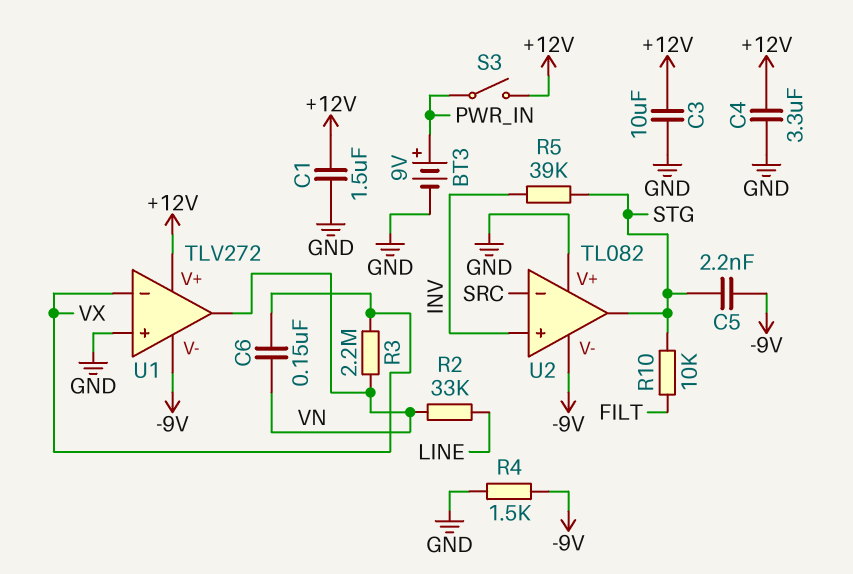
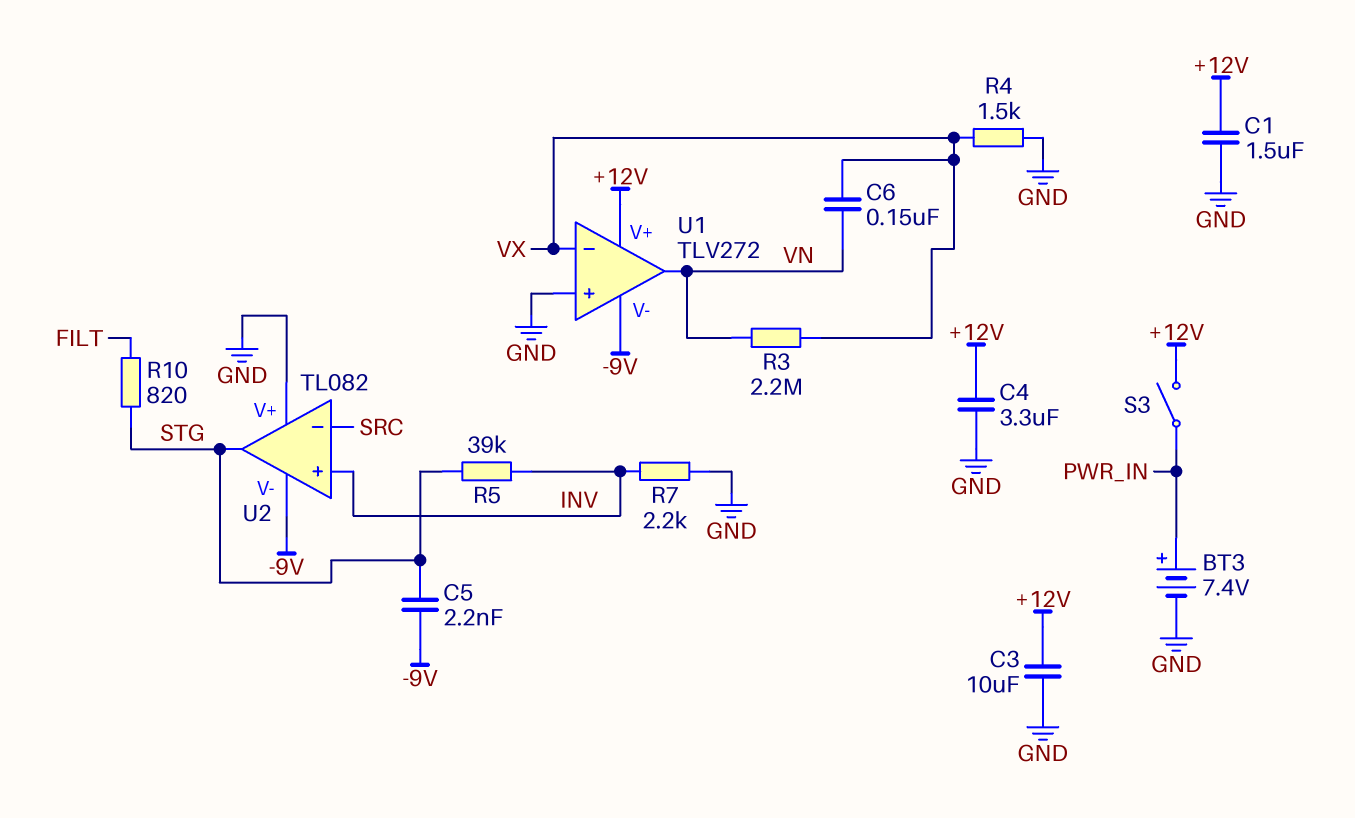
BT3: 9V (plus PWR_IN, minus GND) -> 7.4V (plus PWR_IN, minus GND)
R2: 33k (LINE, VN) -> none
R4: 1.5k (-9V, GND) -> 1.5k (GND, VX)
R7: none -> 2.2k (GND, INV)
R10: 10k (FILT, STG) -> 820 (FILT, STG)

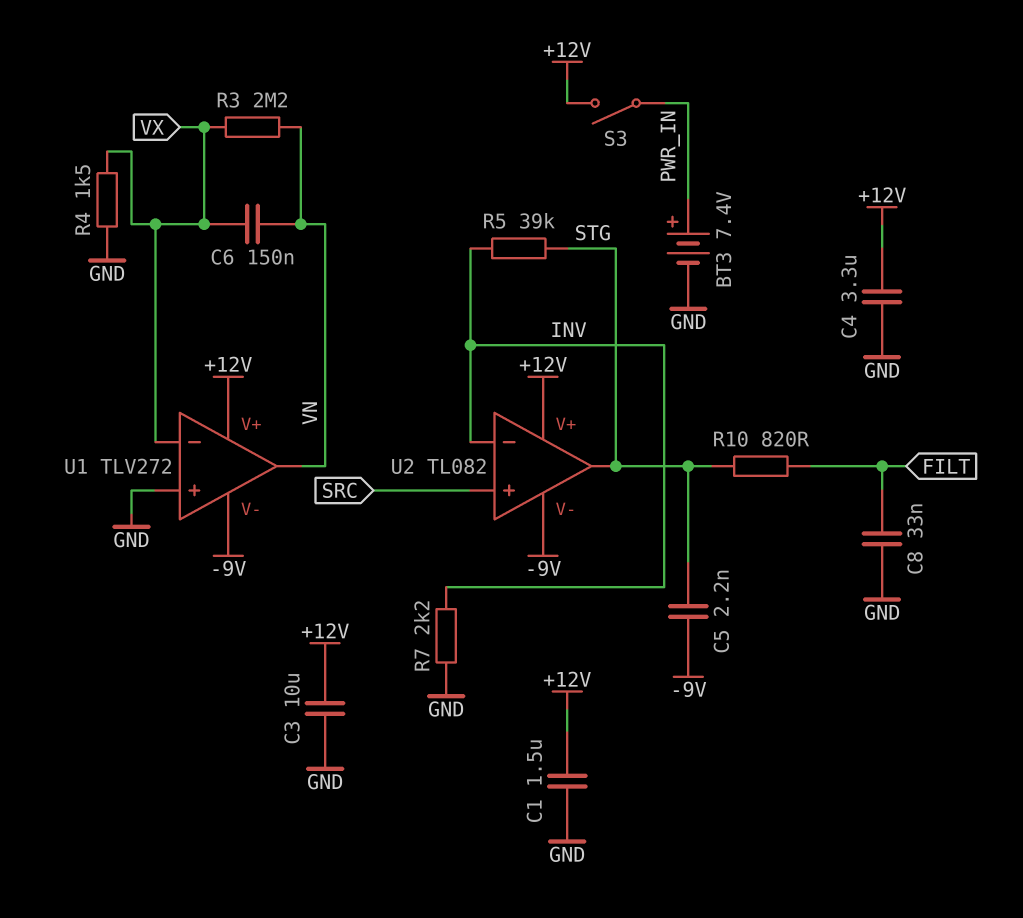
C8: none -> 33nF (FILT, GND)
U2 pin V+: GND -> +12V
U2 pin in+: INV -> SRC
U2 pin in-: SRC -> INV

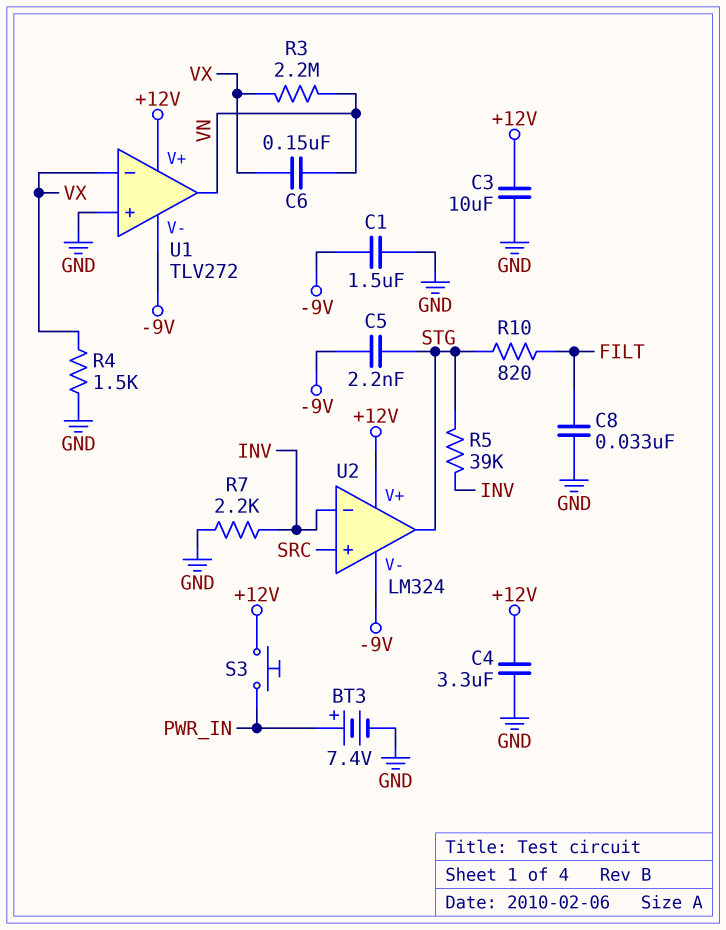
C1: 1.5uF (+12V, GND) -> 1.5uF (-9V, GND)
S3: switch (+12V, PWR_IN) -> button (+12V, PWR_IN)
U2: TL082 -> LM324

